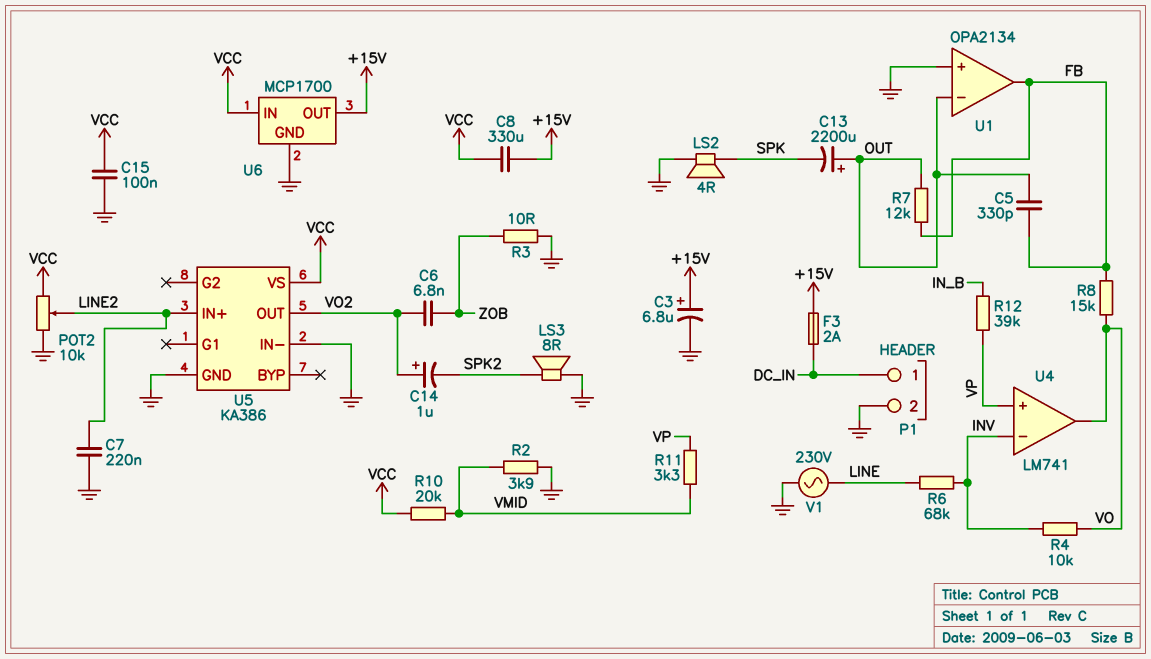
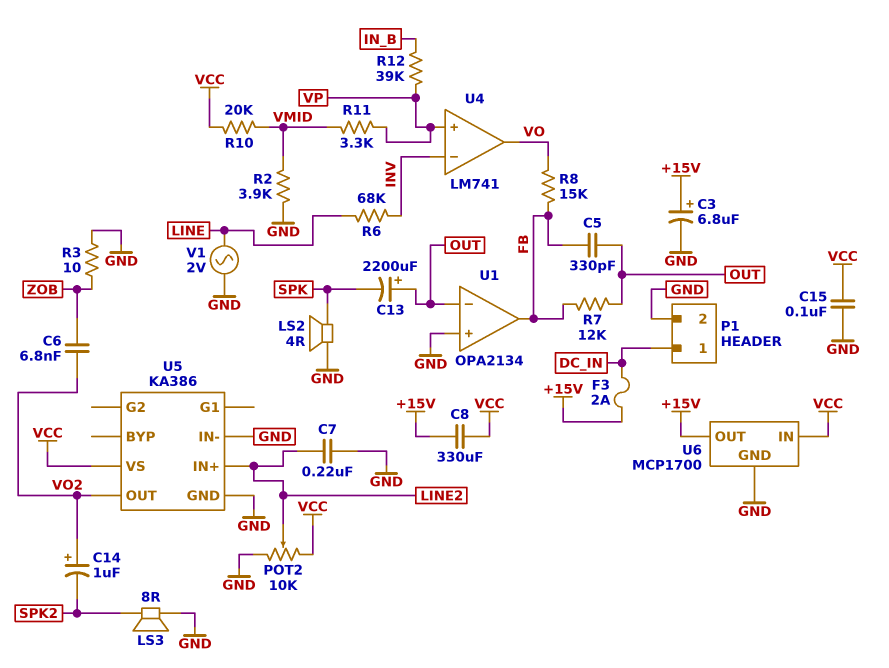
R4: 10k (INV, VO) -> none
V1: AC 230V (GND, LINE) -> AC 2V (GND, LINE)

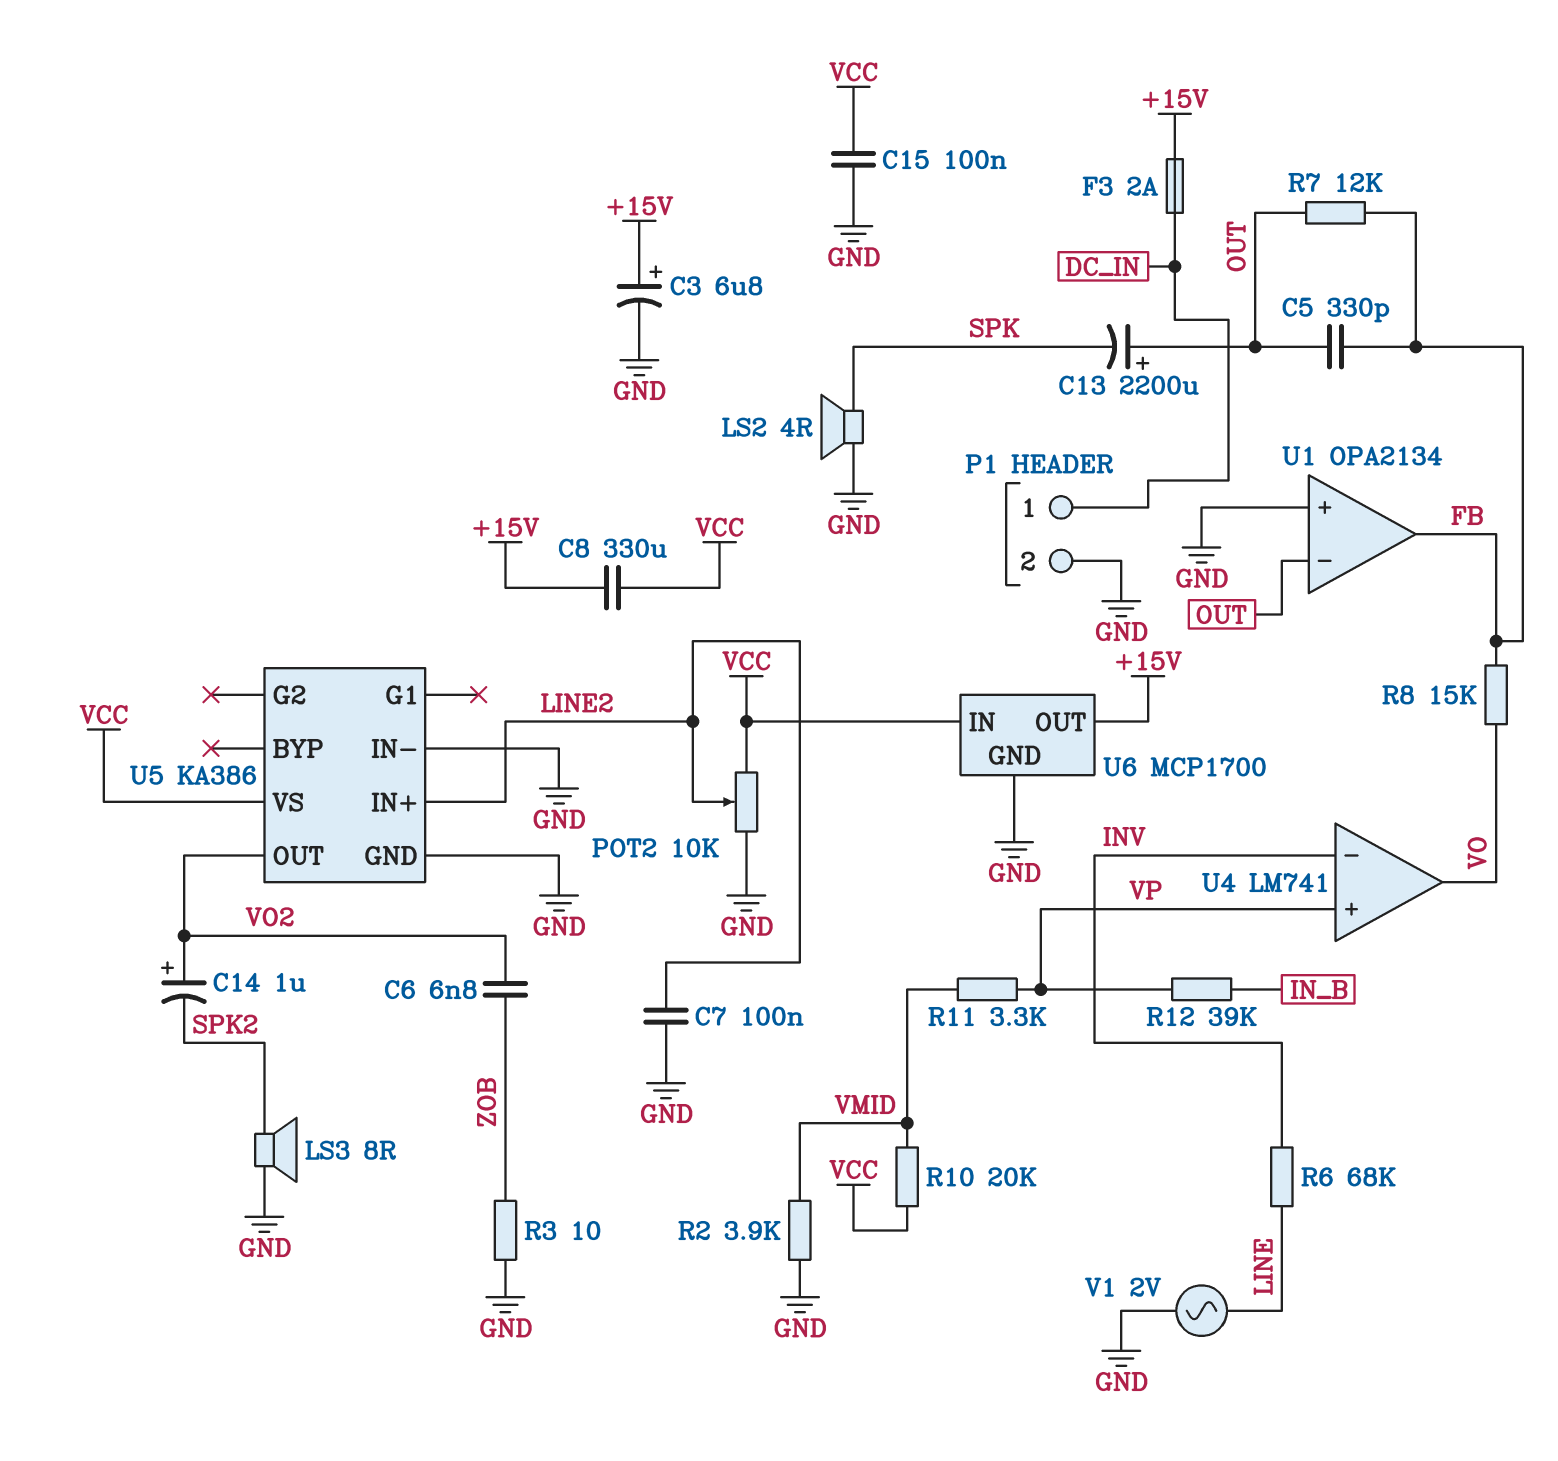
C7: 220nF (GND, LINE2) -> 100nF (GND, LINE2)

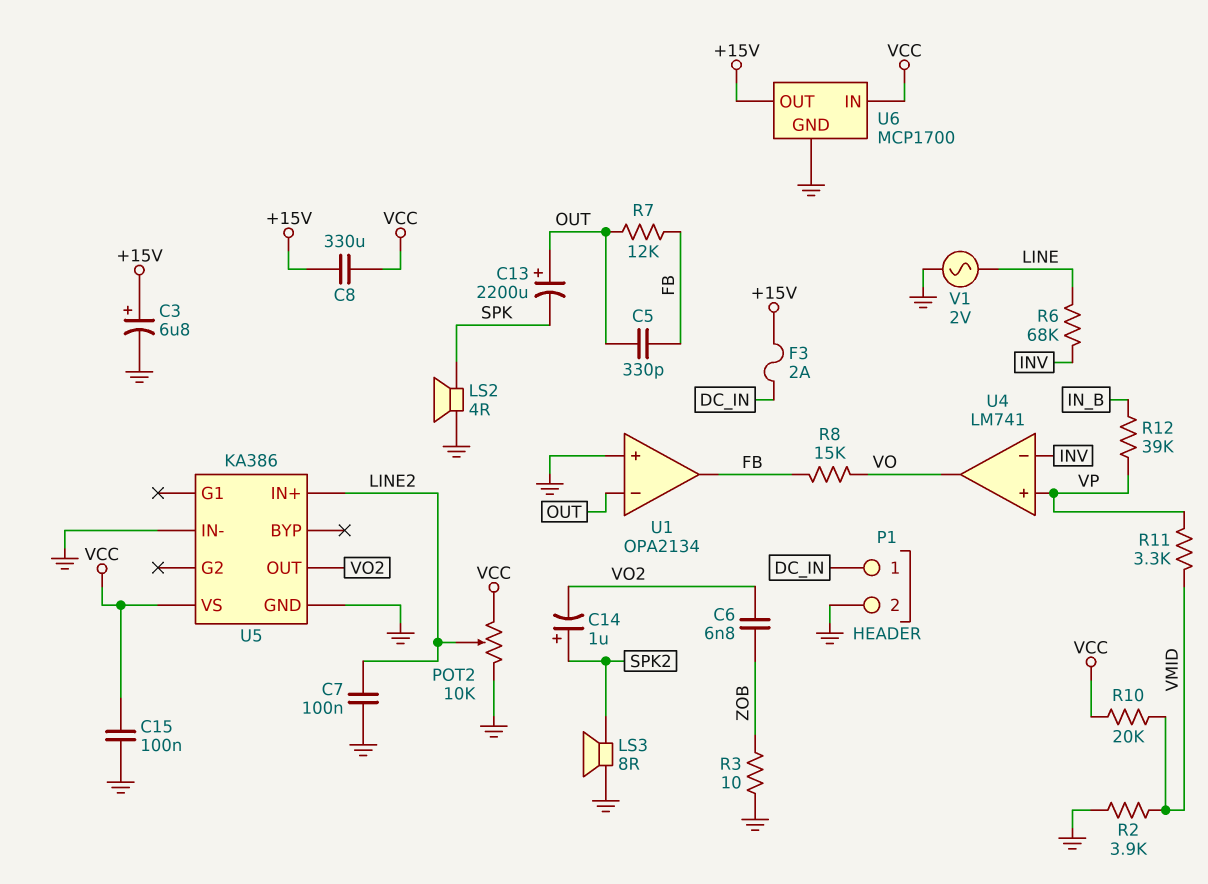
C14: 1uF (plus VO2, minus SPK2) -> 1uF (plus SPK2, minus VO2)

